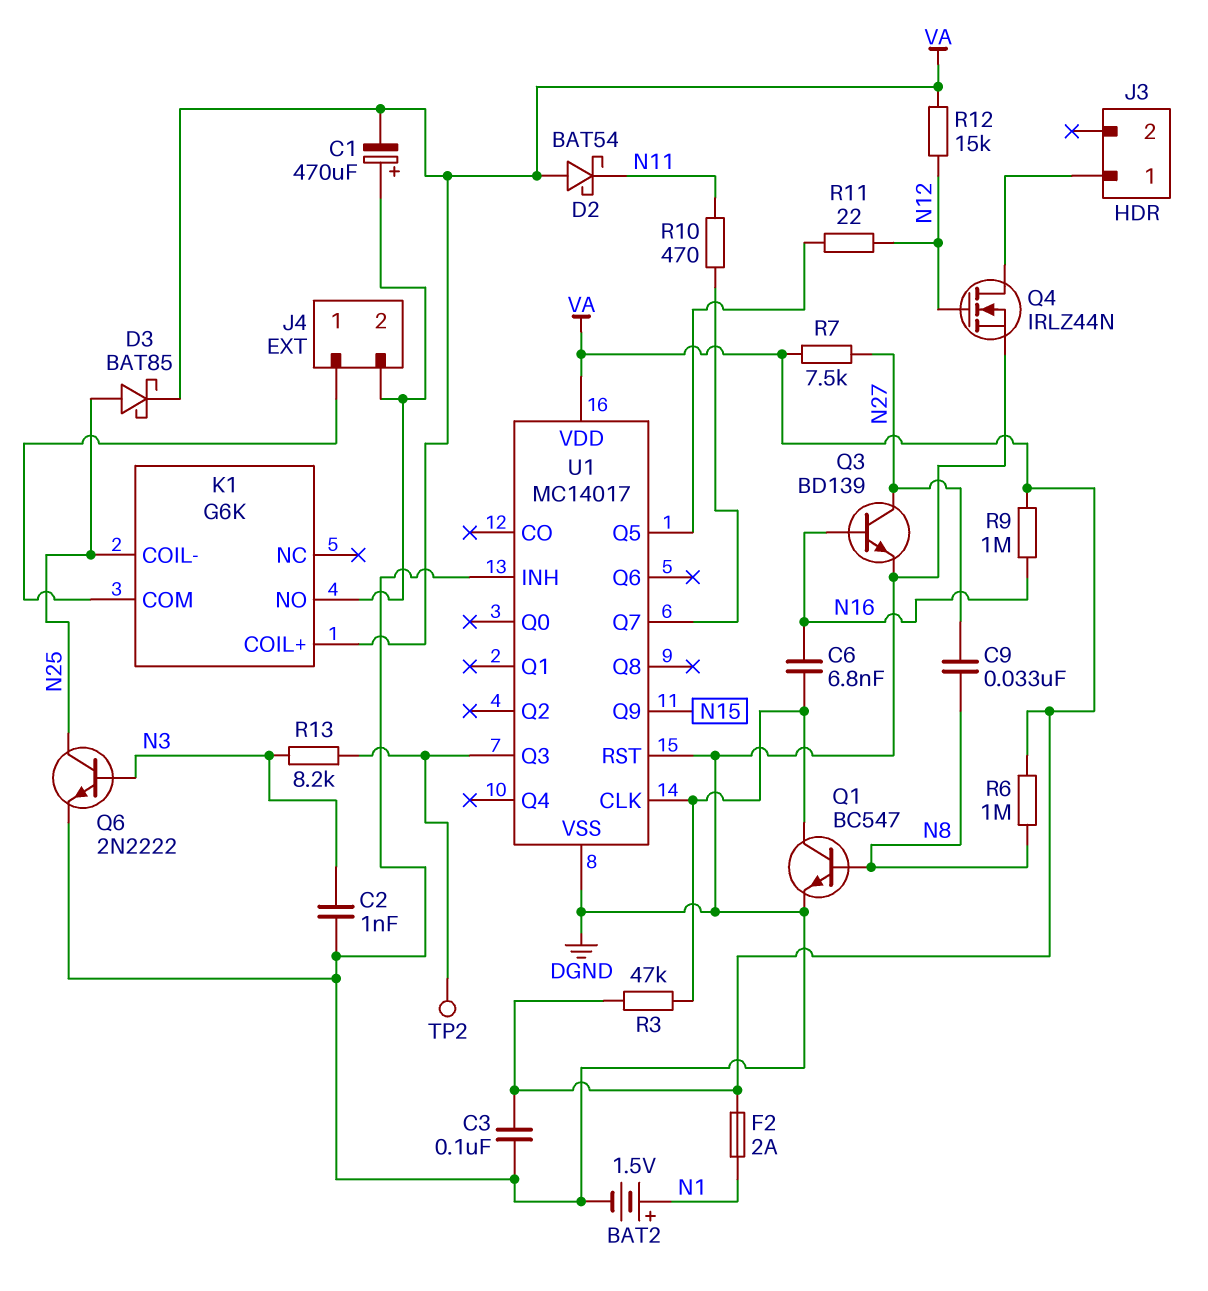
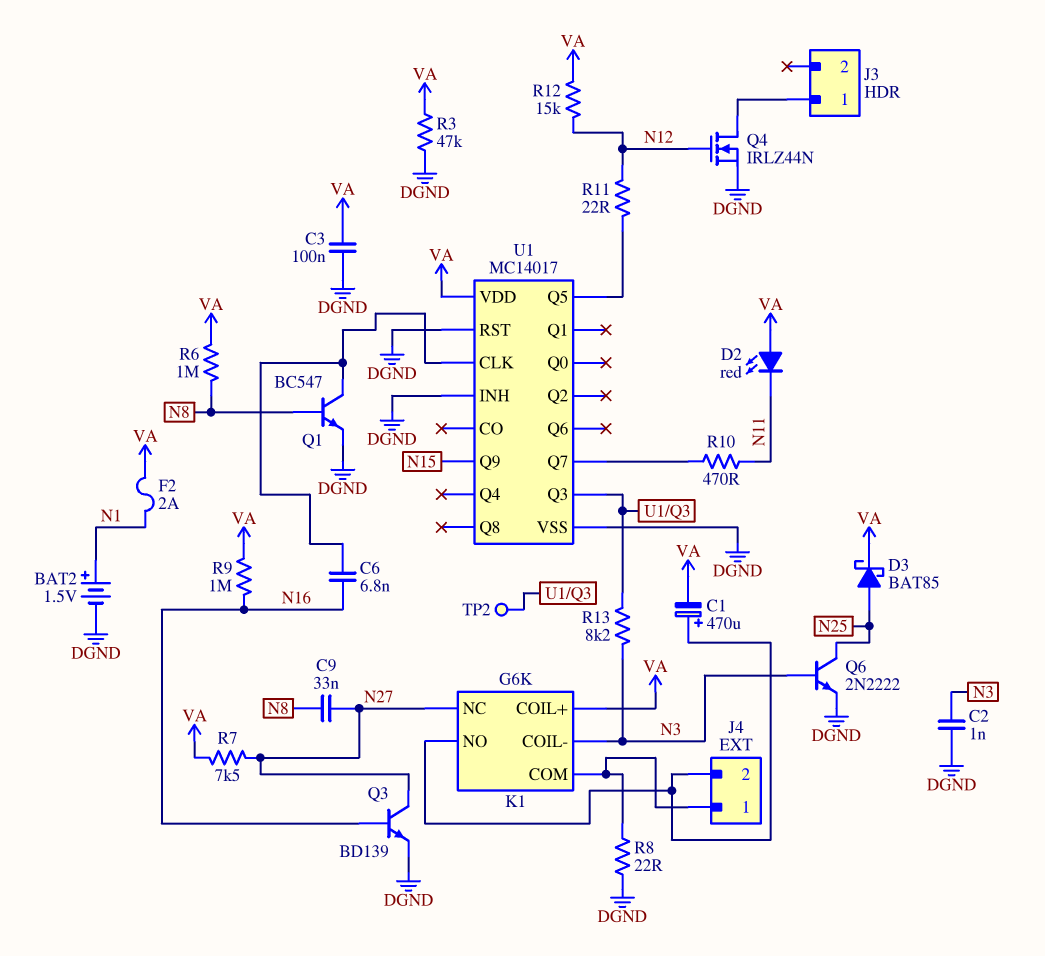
D2: schottky BAT54 (A VA, K N11) -> LED red (A VA, K N11)
K1 pin COIL-: N25 -> N3
K1 pin NC: none -> N27
R3: 47k (U1/CLK, VA) -> 47k (DGND, VA)
R8: none -> 22 (DGND, J4/1)

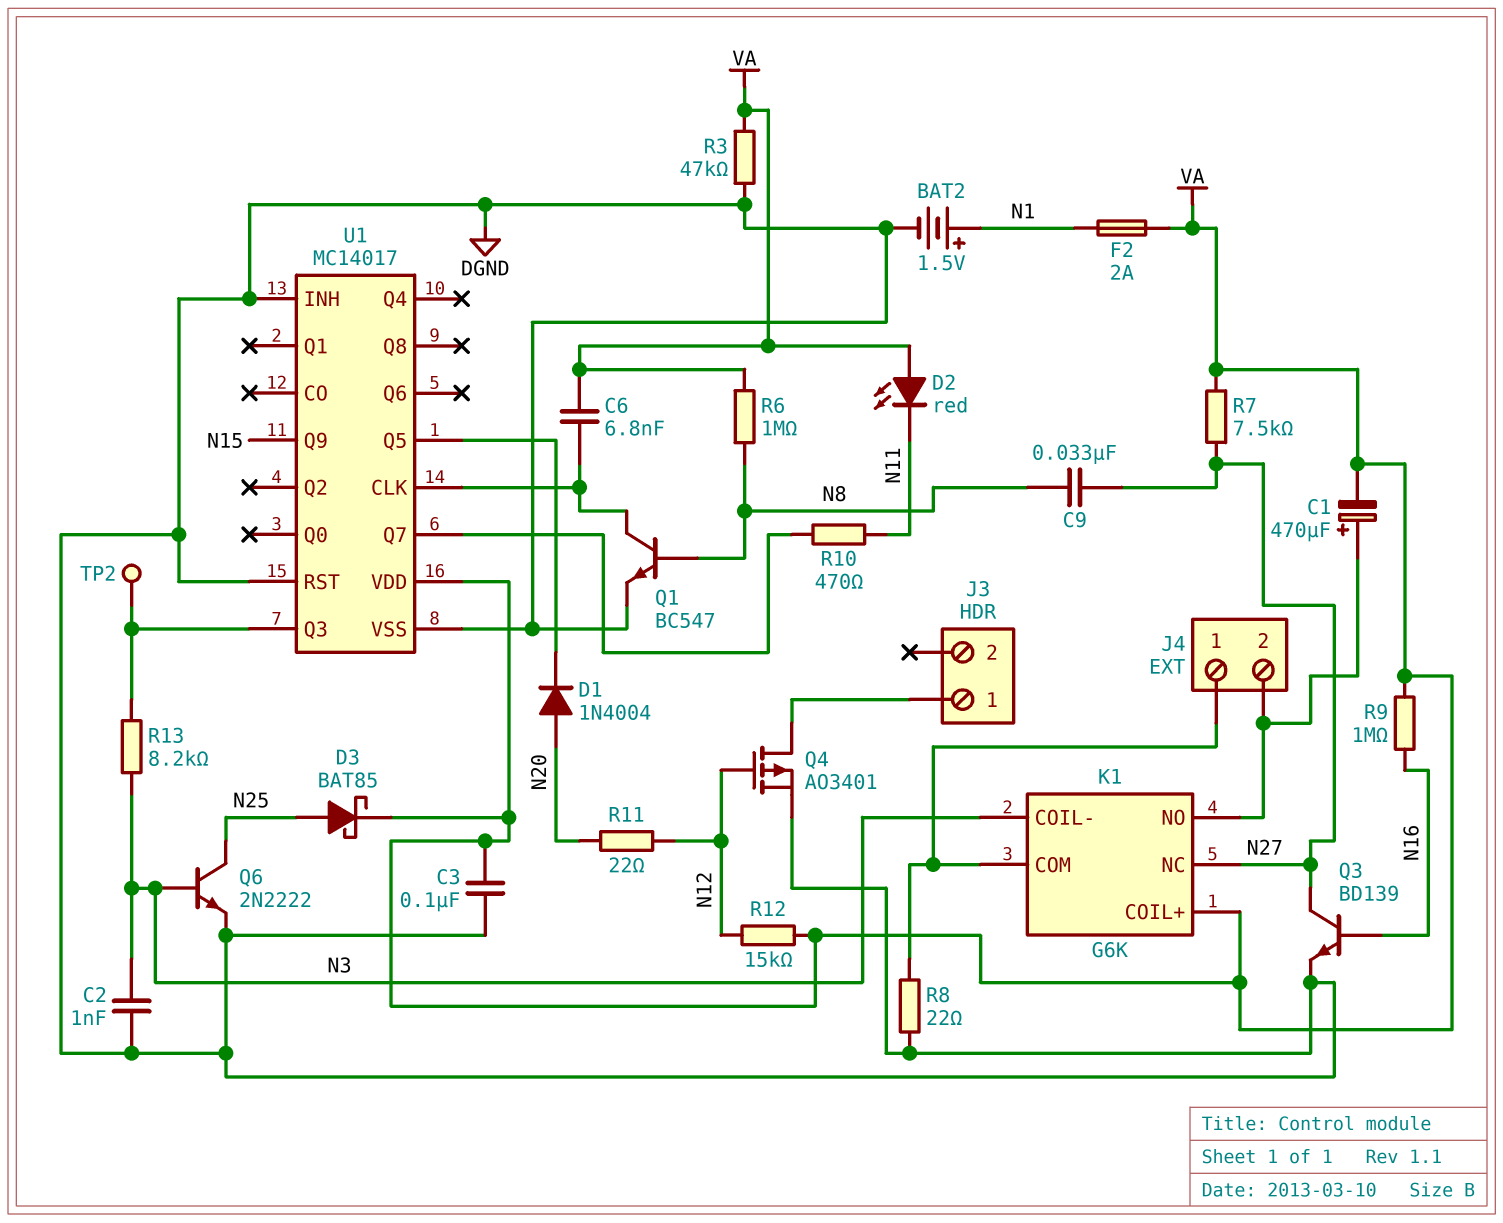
C6: 6.8nF (N16, U1/CLK) -> 6.8nF (U1/CLK, VA)
D1: none -> diode 1N4004 (A N20, K U1/Q5)
Q4: NMOS IRLZ44N (G N12, D J3/1, S DGND) -> PMOS AO3401 (G N12, D J3/1, S DGND)
R11: 22 (N12, U1/Q5) -> 22 (N12, N20)

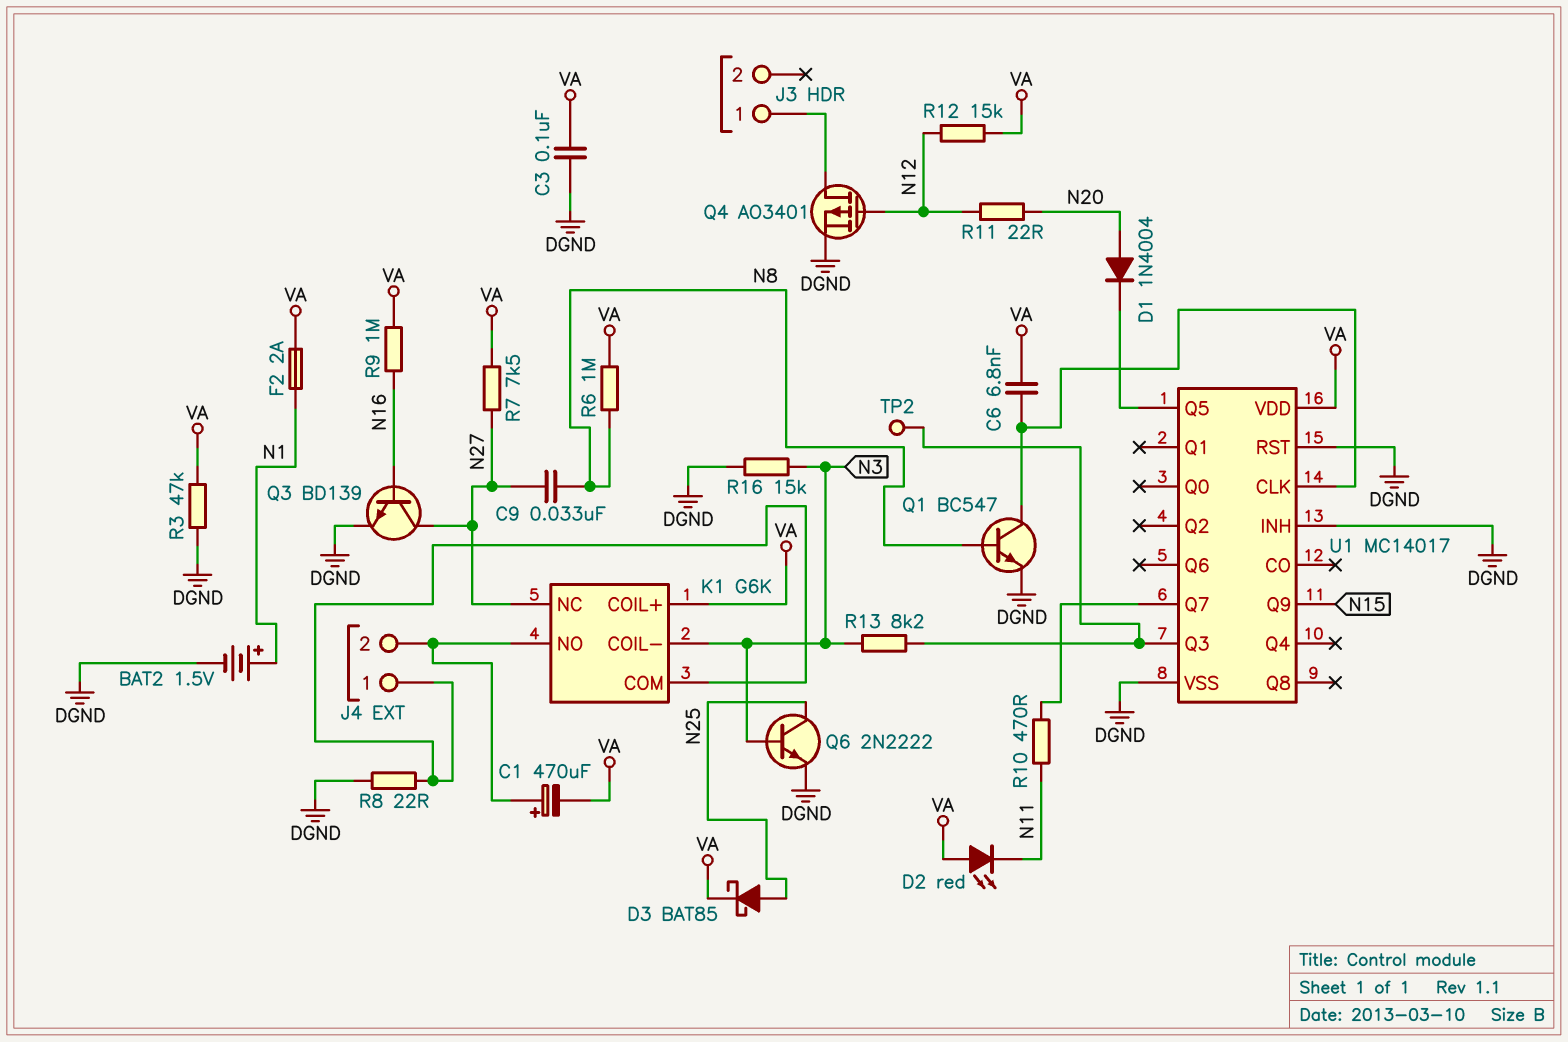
C2: 1nF (DGND, N3) -> none
R16: none -> 15k (DGND, N3)

